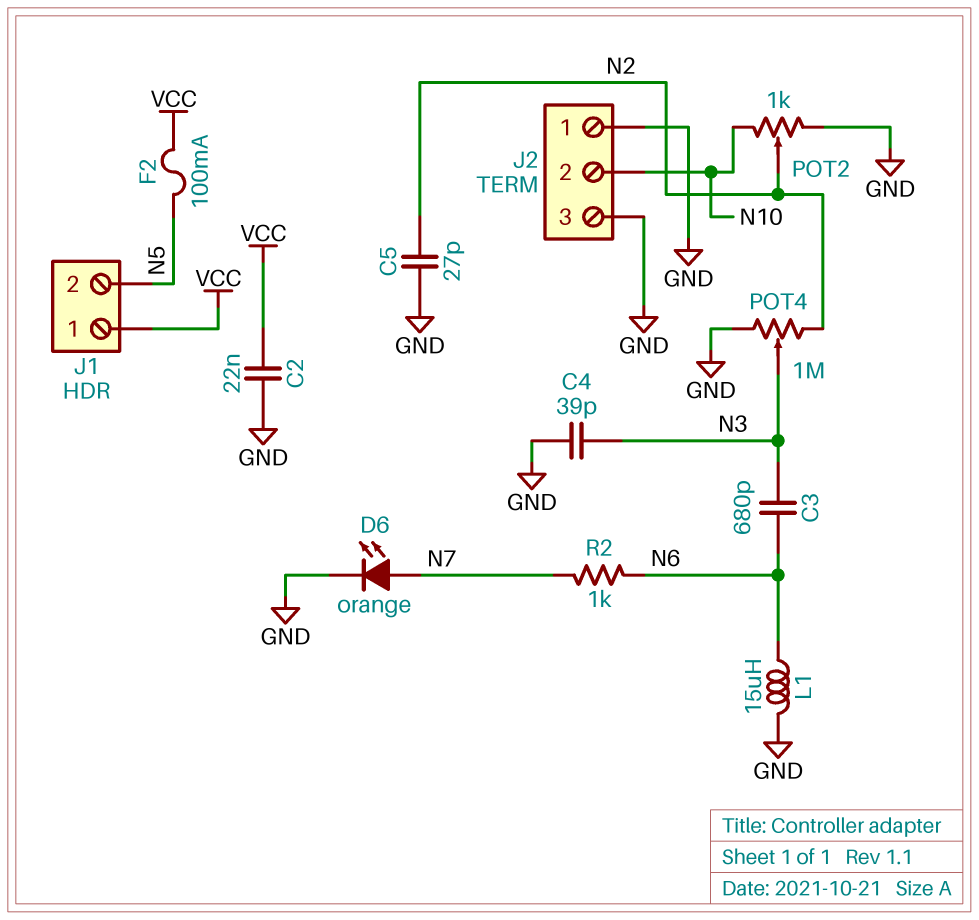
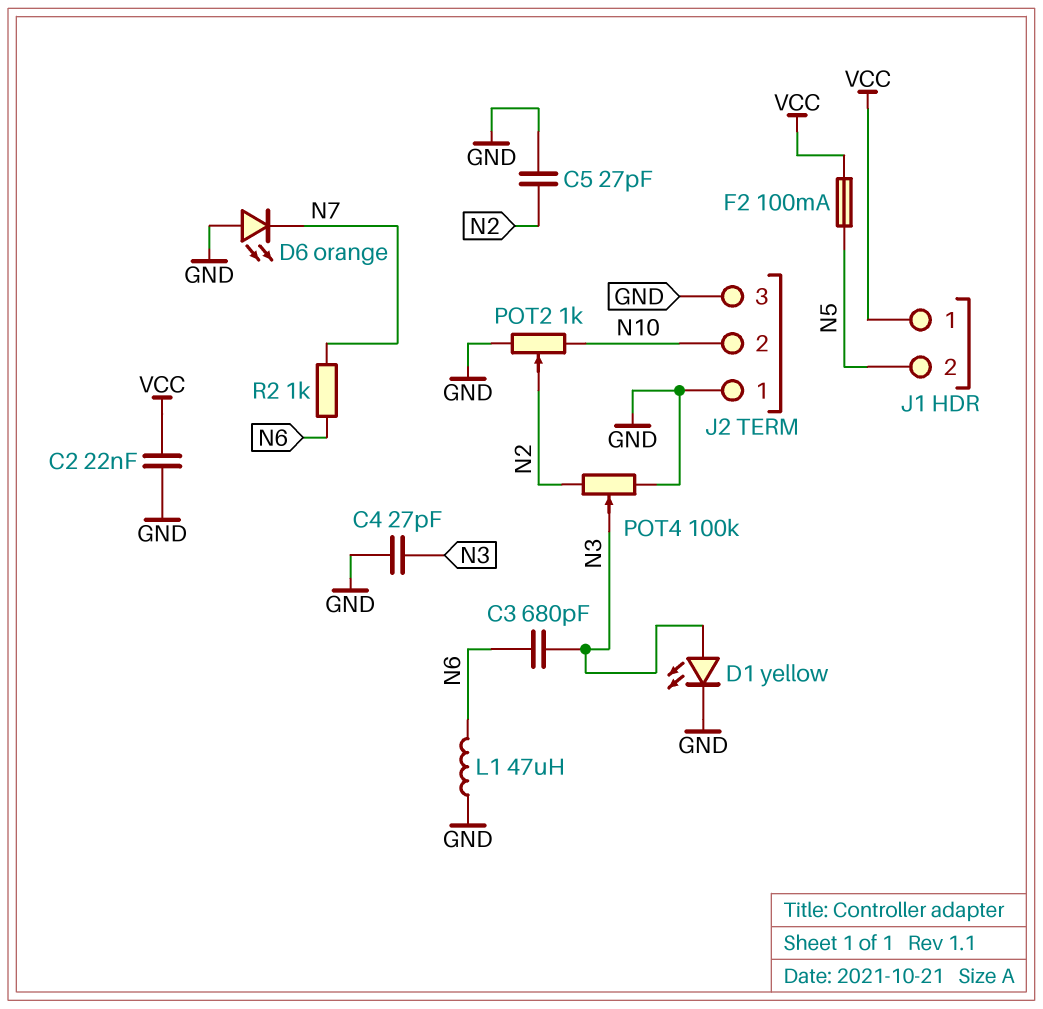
C4: 39pF (GND, N3) -> 27pF (GND, N3)
D1: none -> LED yellow (A N3, K GND)
D6: LED orange (A N7, K GND) -> LED orange (A GND, K N7)
L1: 15uH (GND, N6) -> 47uH (GND, N6)
POT4: 1M (GND, N2, wiper N3) -> 100k (GND, N2, wiper N3)

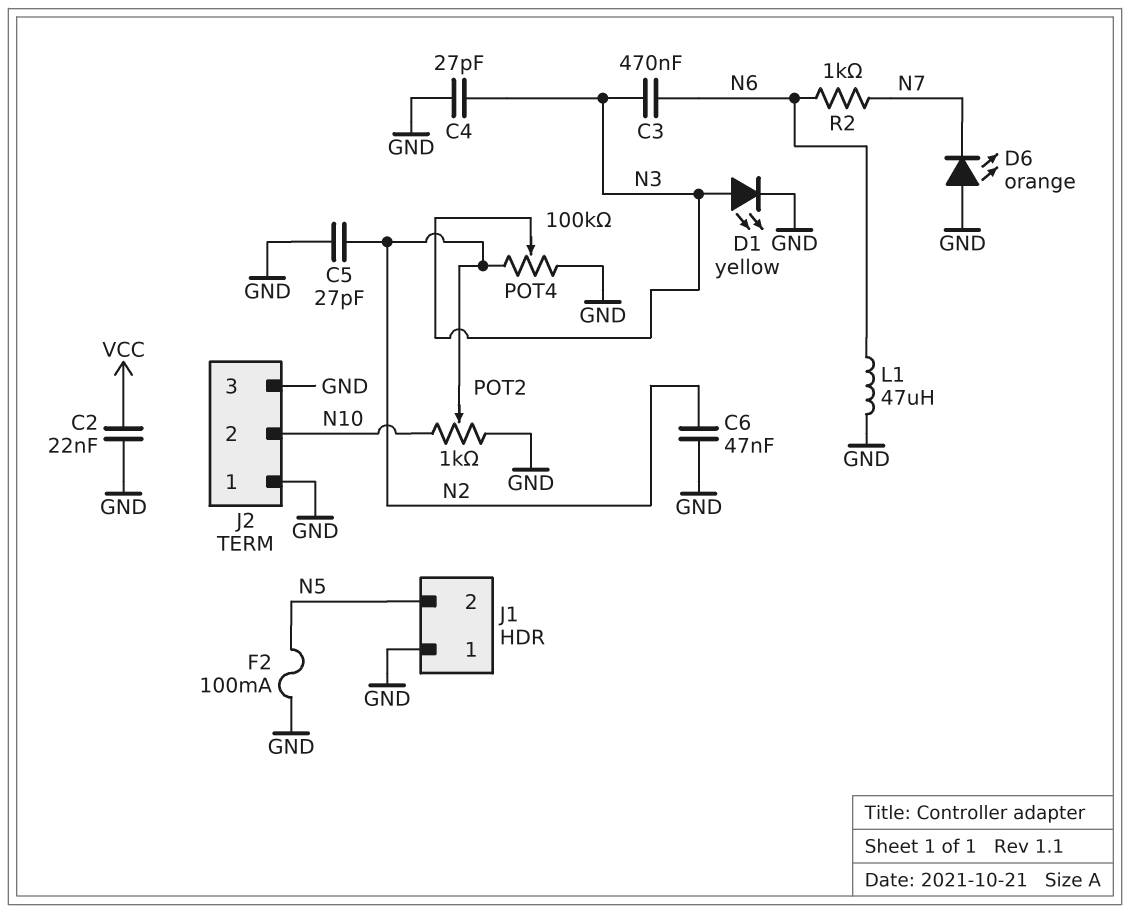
C3: 680pF (N3, N6) -> 470nF (N3, N6)
C6: none -> 47nF (GND, N2)
F2: 100mA (N5, VCC) -> 100mA (GND, N5)
J1 pin 1: VCC -> GND

